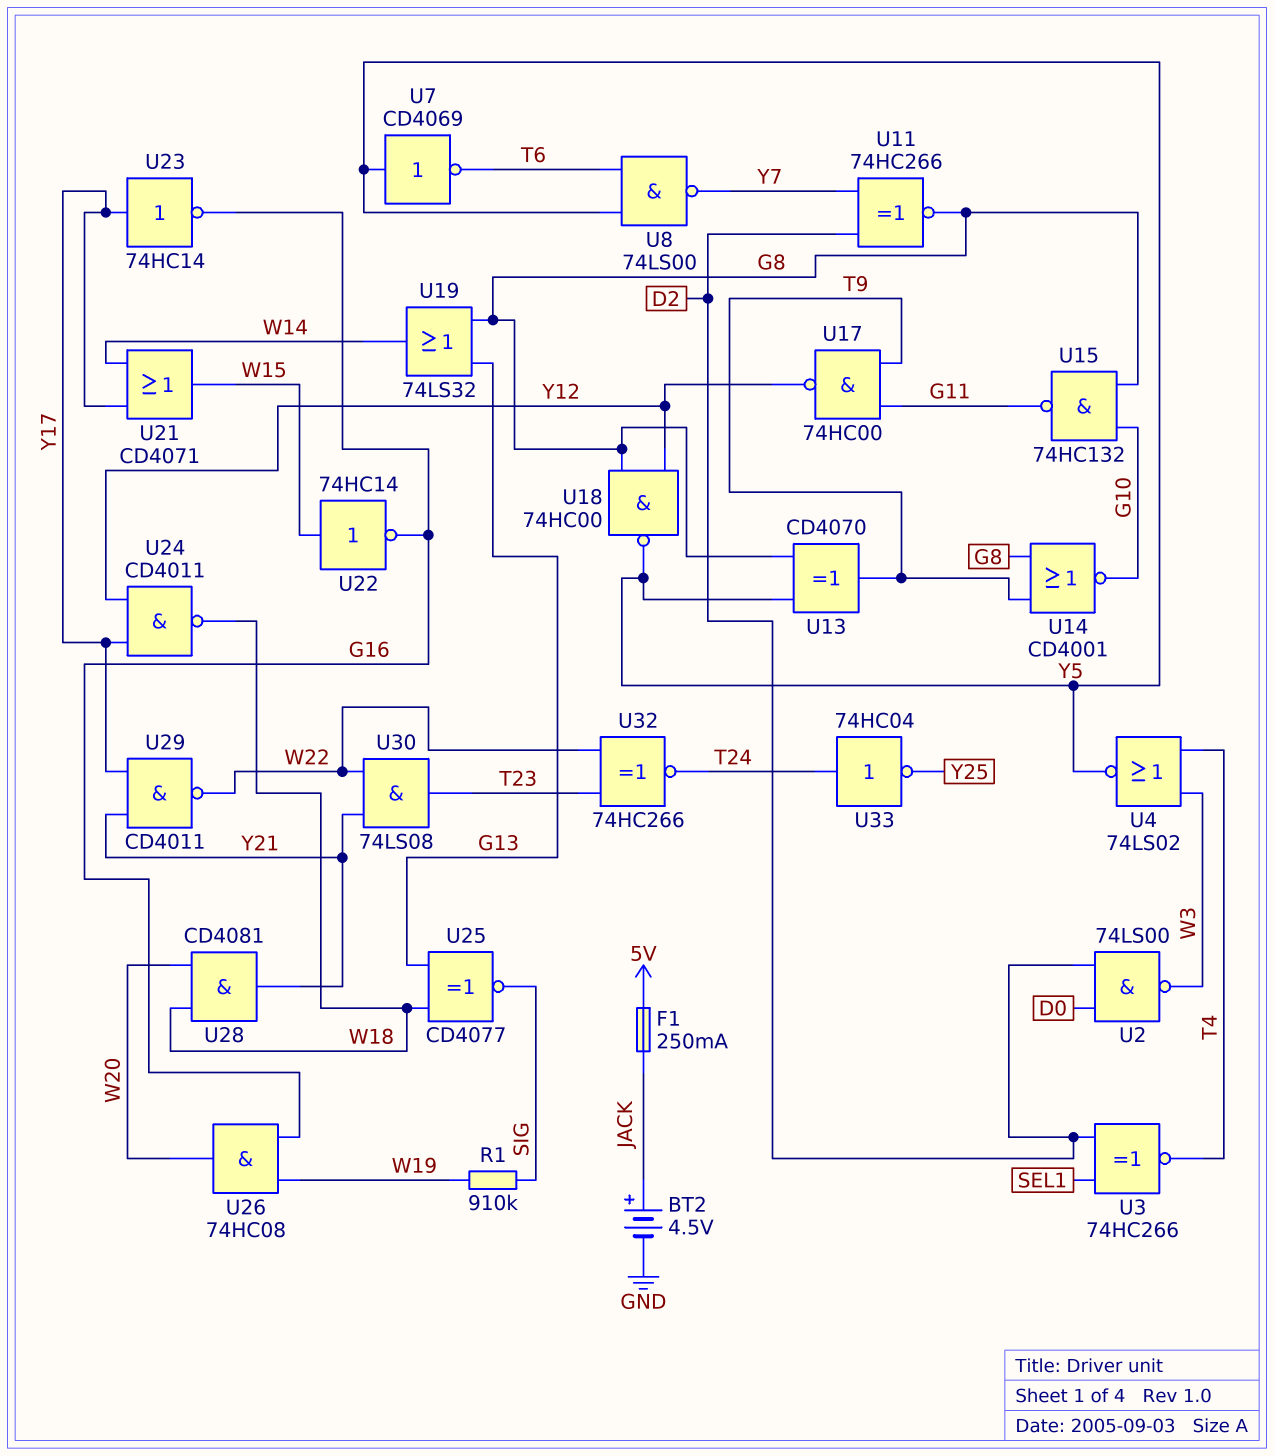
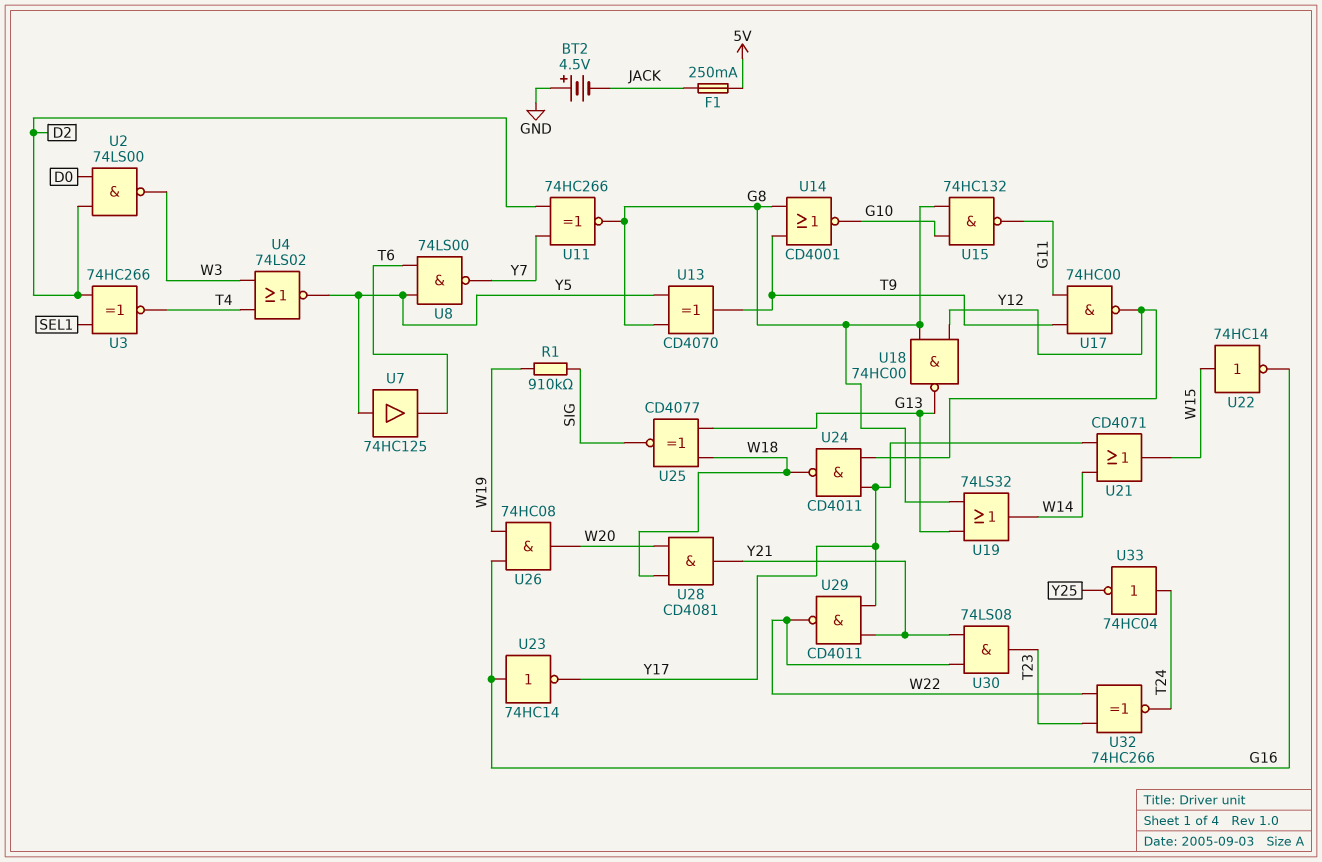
BT2: 4.5V (plus JACK, minus GND) -> 4.5V (plus GND, minus JACK)
U7: NOT CD4069 (in Y5, out T6) -> buffer 74HC125 (in Y5, out T6)
U18: NAND 74HC00 (in G8, in Y12, out Y5) -> NAND 74HC00 (in G8, in Y12, out G13)
U23: NOT 74HC14 (in Y17, out G16) -> NOT 74HC14 (in G16, out Y17)

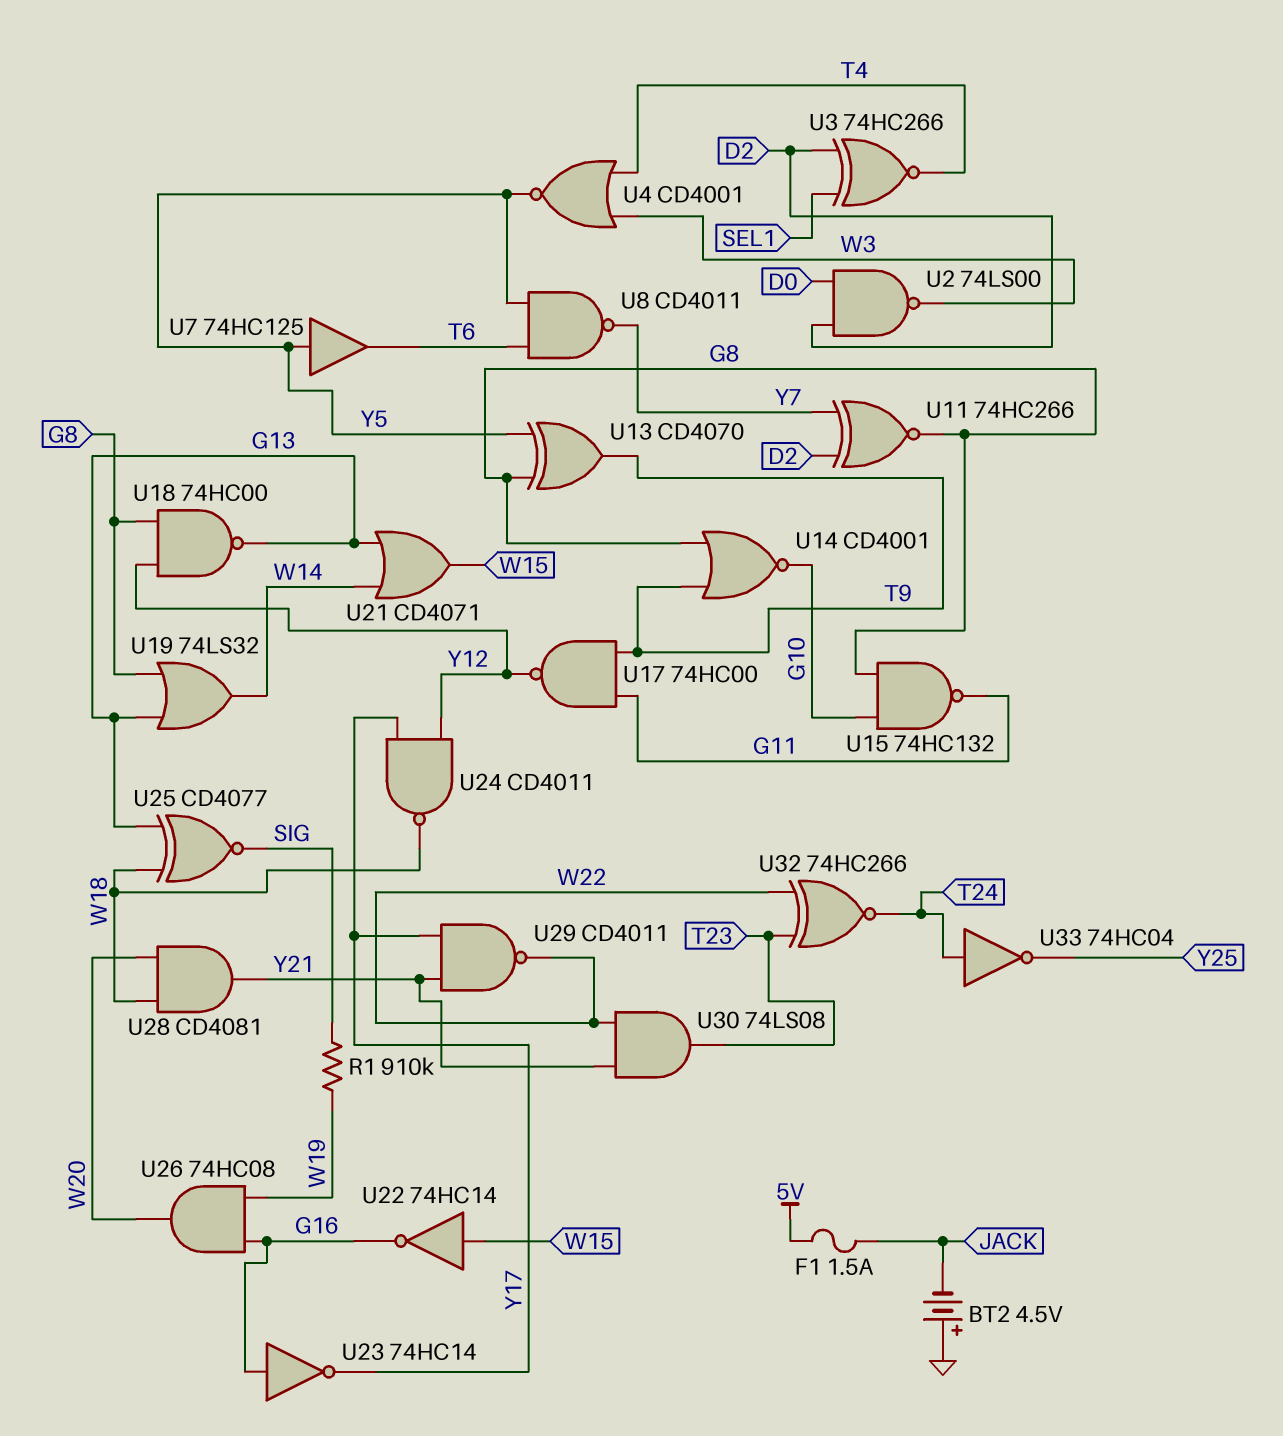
F1: 250mA (5V, JACK) -> 1.5A (5V, JACK)
U4: NOR 74LS02 (in T4, in W3, out Y5) -> NOR CD4001 (in T4, in W3, out Y5)
U8: NAND 74LS00 (in T6, in Y5, out Y7) -> NAND CD4011 (in T6, in Y5, out Y7)
U21: OR CD4071 (in W14, in Y17, out W15) -> OR CD4071 (in G13, in W14, out W15)

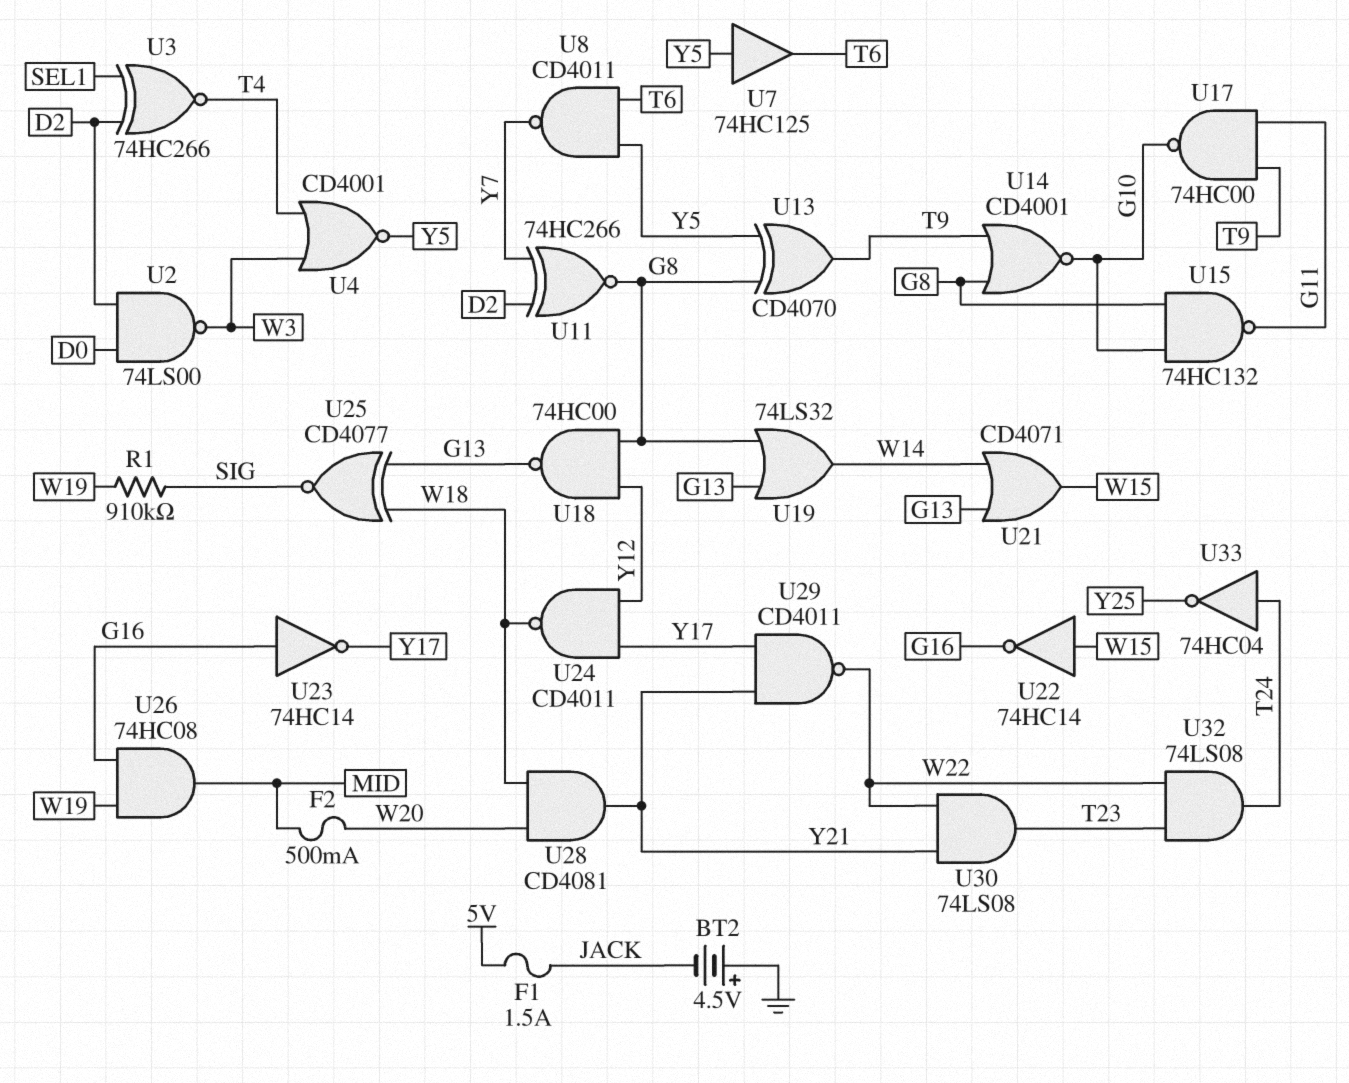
F2: none -> 500mA (MID, W20)
U17: NAND 74HC00 (in G11, in T9, out Y12) -> NAND 74HC00 (in G11, in T9, out G10)
U26: AND 74HC08 (in G16, in W19, out W20) -> AND 74HC08 (in G16, in W19, out MID)
U32: XNOR 74HC266 (in T23, in W22, out T24) -> AND 74LS08 (in T23, in W22, out T24)

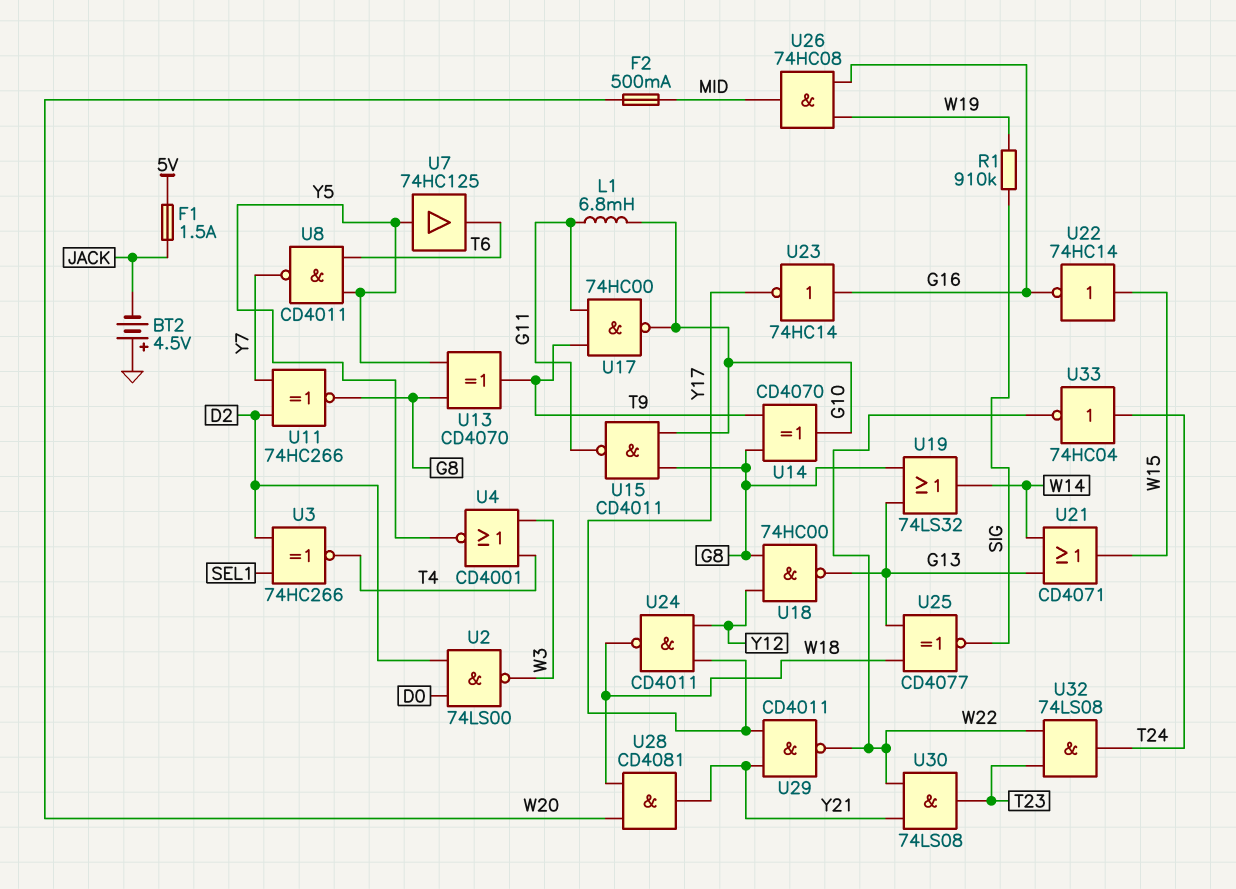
L1: none -> 6.8mH (G10, G11)
U14: NOR CD4001 (in G8, in T9, out G10) -> XOR CD4070 (in G8, in T9, out G10)
U15: NAND 74HC132 (in G8, in G10, out G11) -> NAND CD4011 (in G8, in G10, out G11)
U33: NOT 74HC04 (in T24, out Y25) -> NOT 74HC04 (in T24, out W22)

